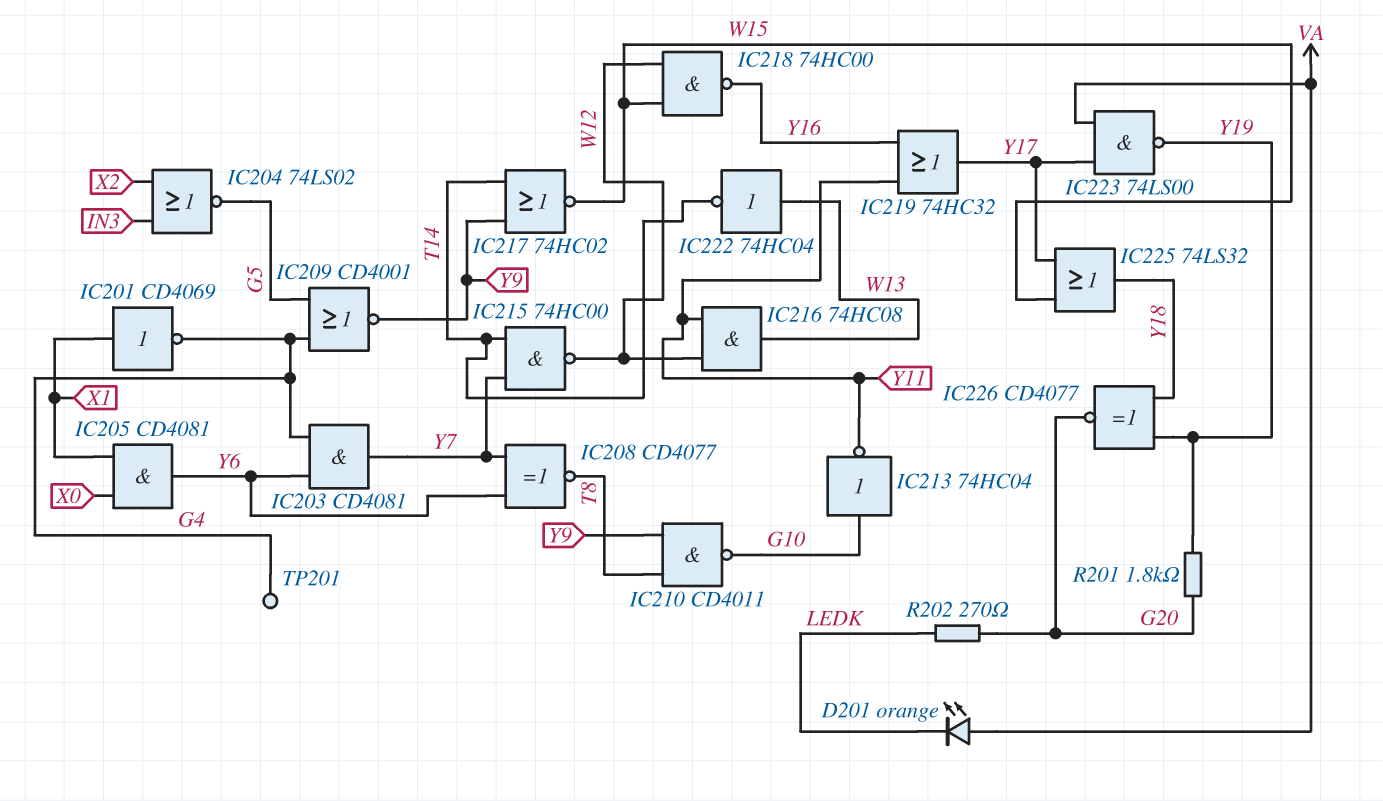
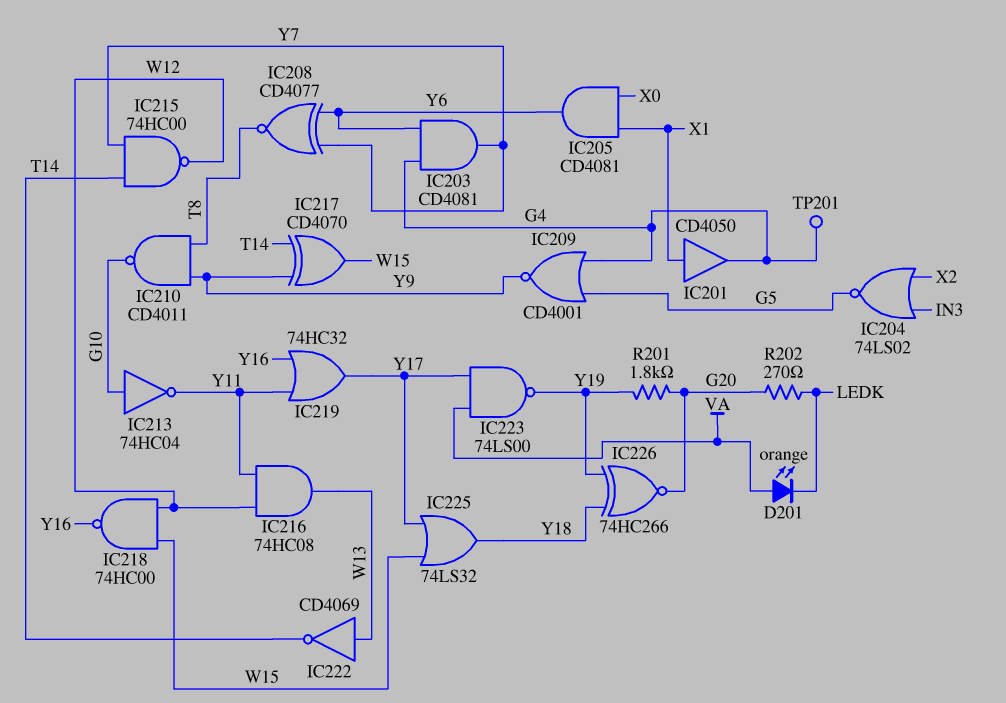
IC201: NOT CD4069 (in X1, out G4) -> buffer CD4050 (in X1, out G4)
IC217: NOR 74HC02 (in T14, in Y9, out W15) -> XOR CD4070 (in T14, in Y9, out W15)
IC222: NOT 74HC04 (in W13, out T14) -> NOT CD4069 (in W13, out T14)
IC226: XNOR CD4077 (in Y18, in Y19, out G20) -> XNOR 74HC266 (in Y18, in Y19, out G20)

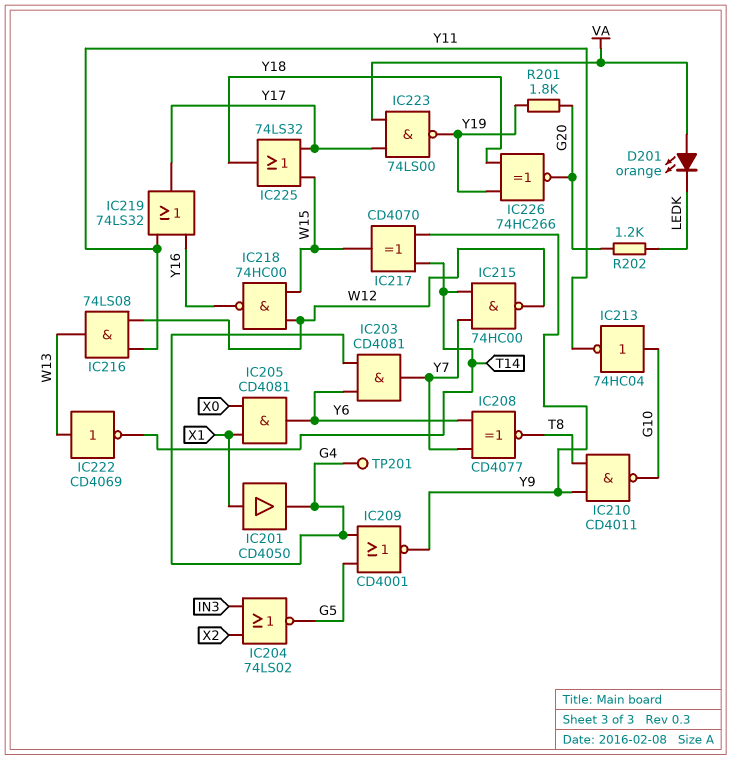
IC216: AND 74HC08 (in W12, in Y11, out W13) -> AND 74LS08 (in W12, in Y11, out W13)
IC219: OR 74HC32 (in Y11, in Y16, out Y17) -> OR 74LS32 (in Y11, in Y16, out Y17)
R202: 270 (G20, LEDK) -> 1.2k (G20, LEDK)

